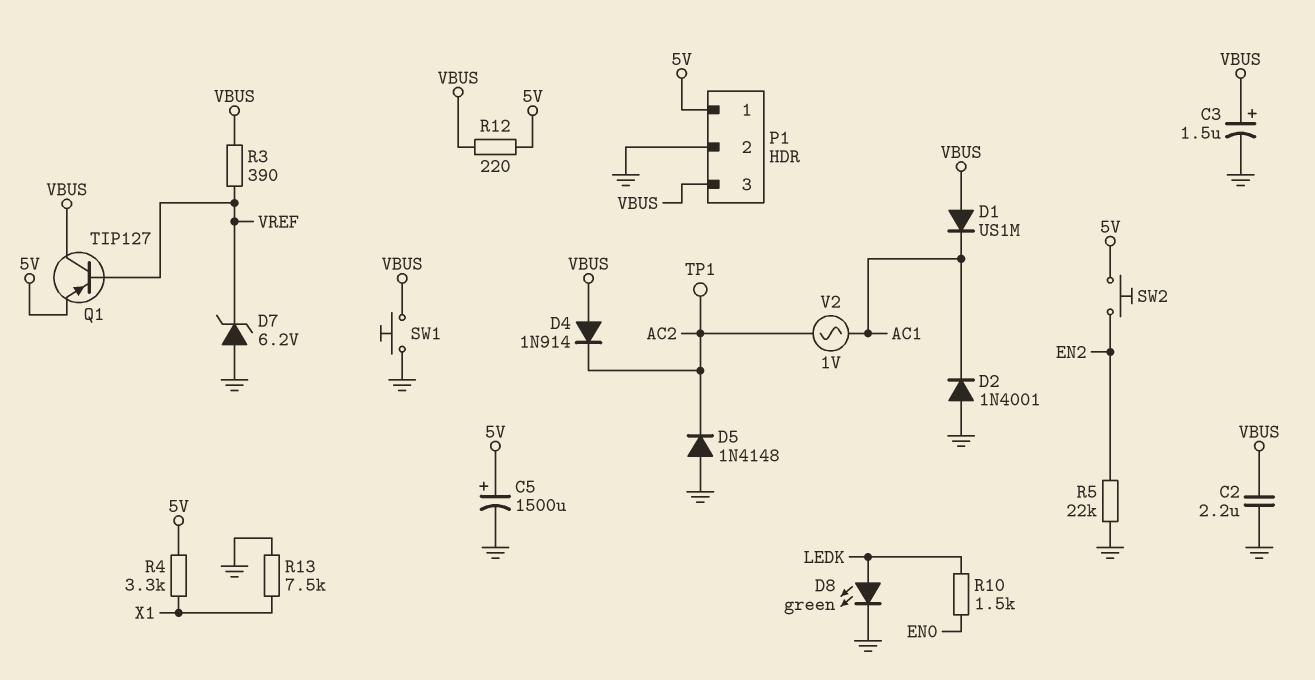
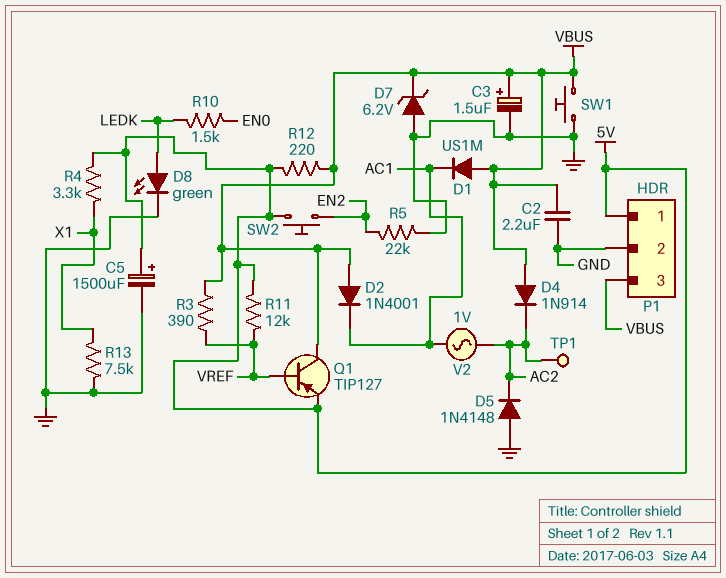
D2: diode 1N4001 (A GND, K AC1) -> diode 1N4001 (A VBUS, K AC1)
D7: zener 6.2V (A GND, K VREF) -> zener 6.2V (A GND, K VBUS)
R11: none -> 12k (5V, VREF)

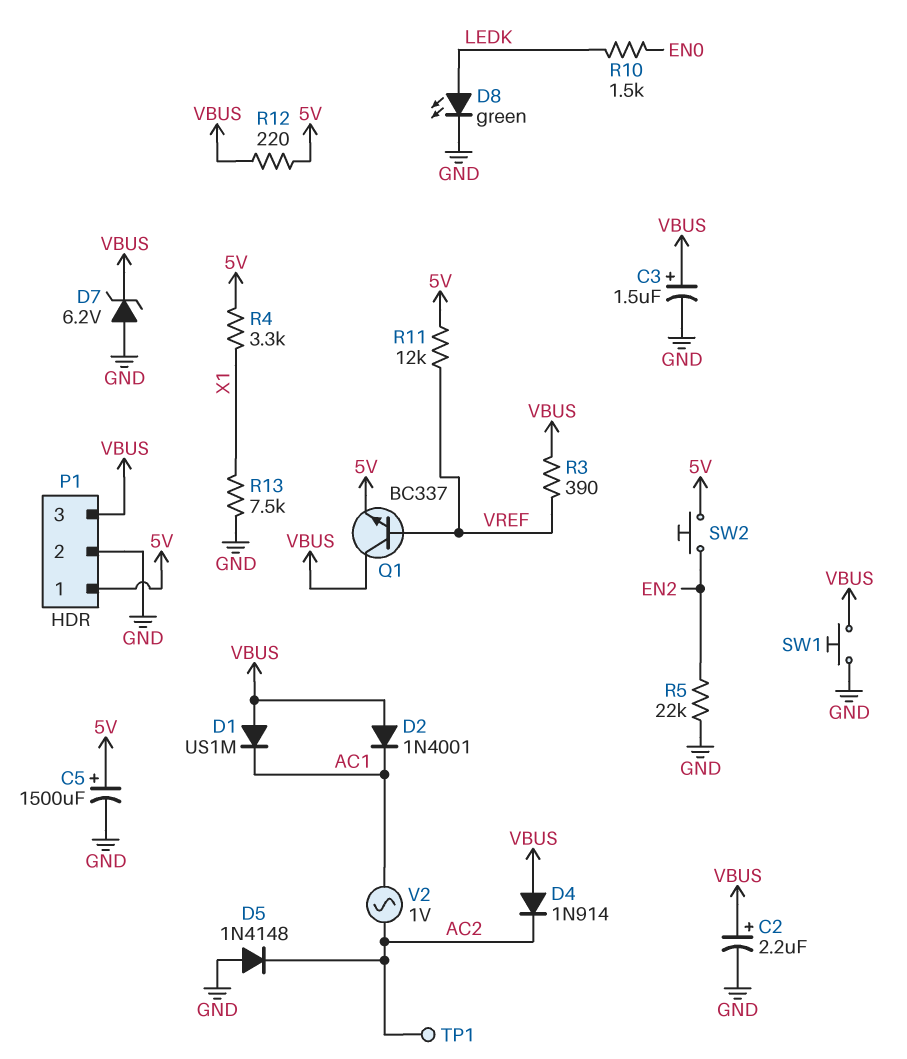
C2: 2.2uF (GND, VBUS) -> 2.2uF (plus VBUS, minus GND)
Q1: PNP TIP127 (B VREF, C VBUS, E 5V) -> NPN BC337 (B VREF, C VBUS, E 5V)

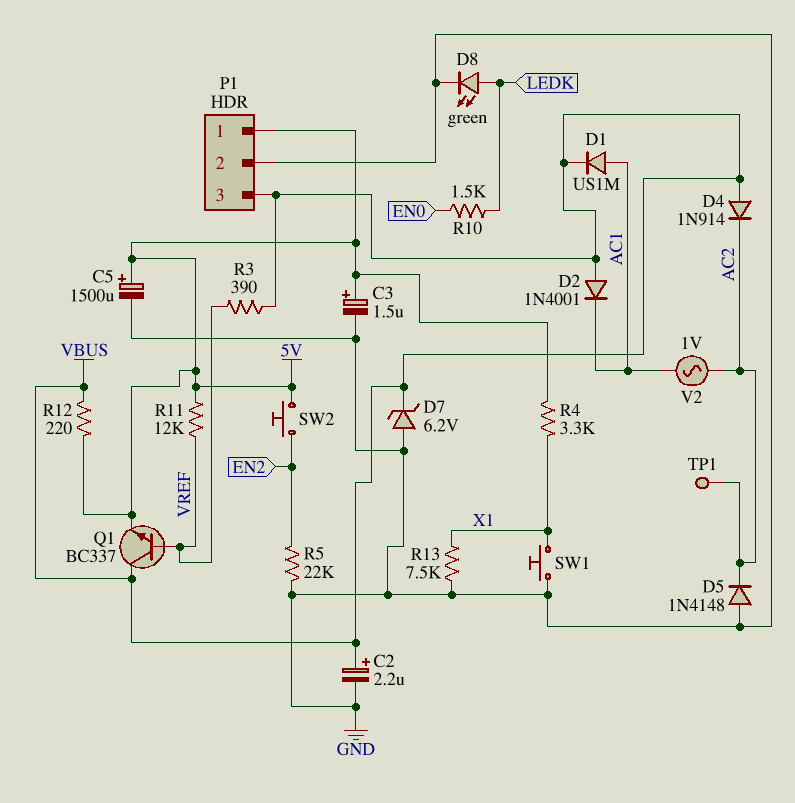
C3: 1.5uF (plus VBUS, minus GND) -> 1.5uF (plus 5V, minus GND)
D1: diode US1M (A VBUS, K AC1) -> diode US1M (A AC1, K VBUS)
SW1: button (GND, VBUS) -> button (GND, X1)

